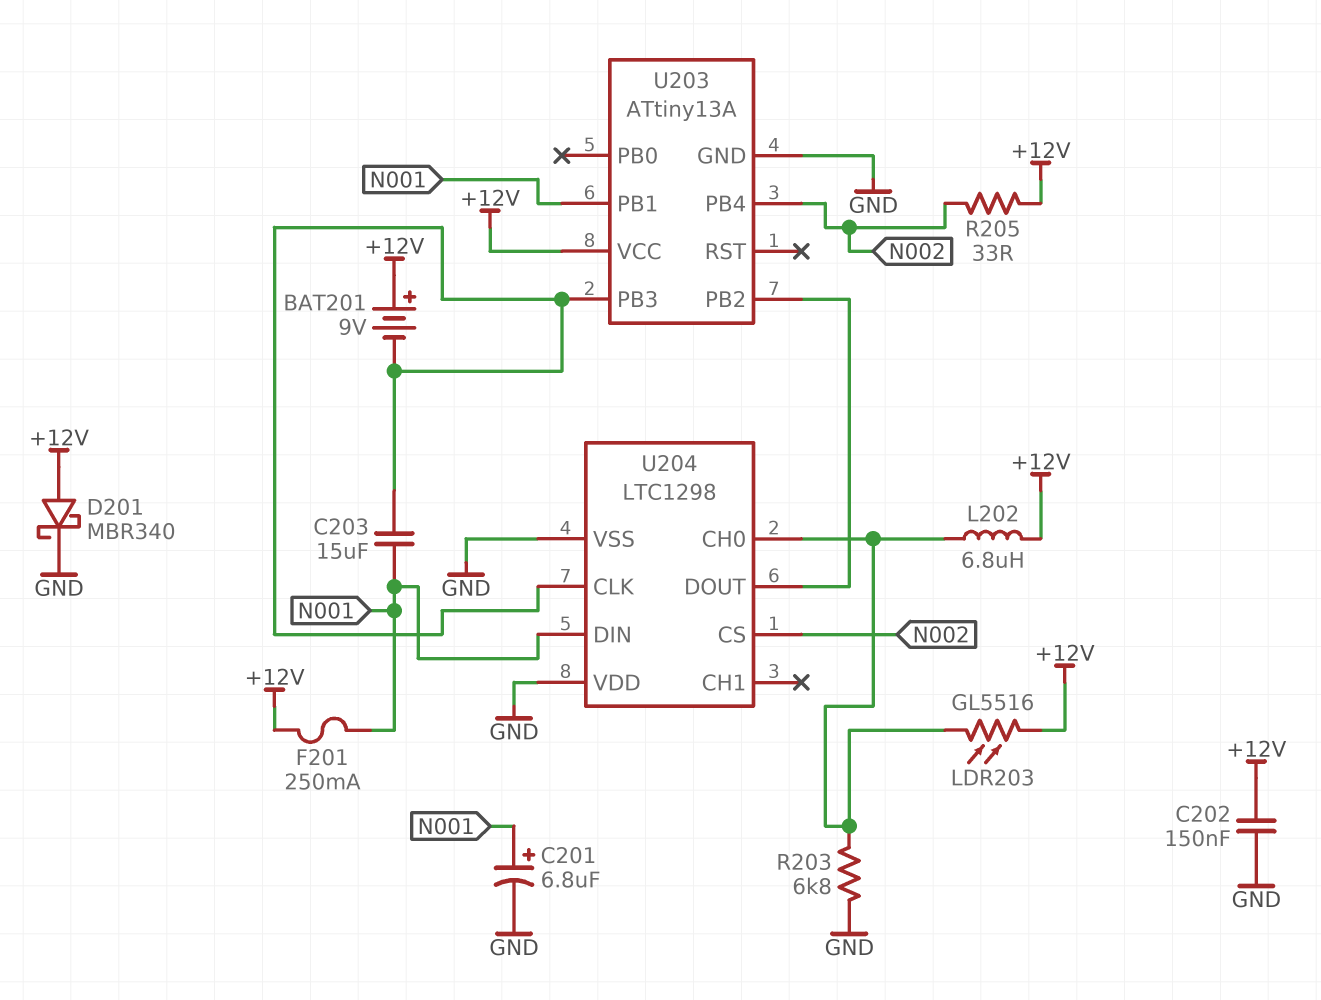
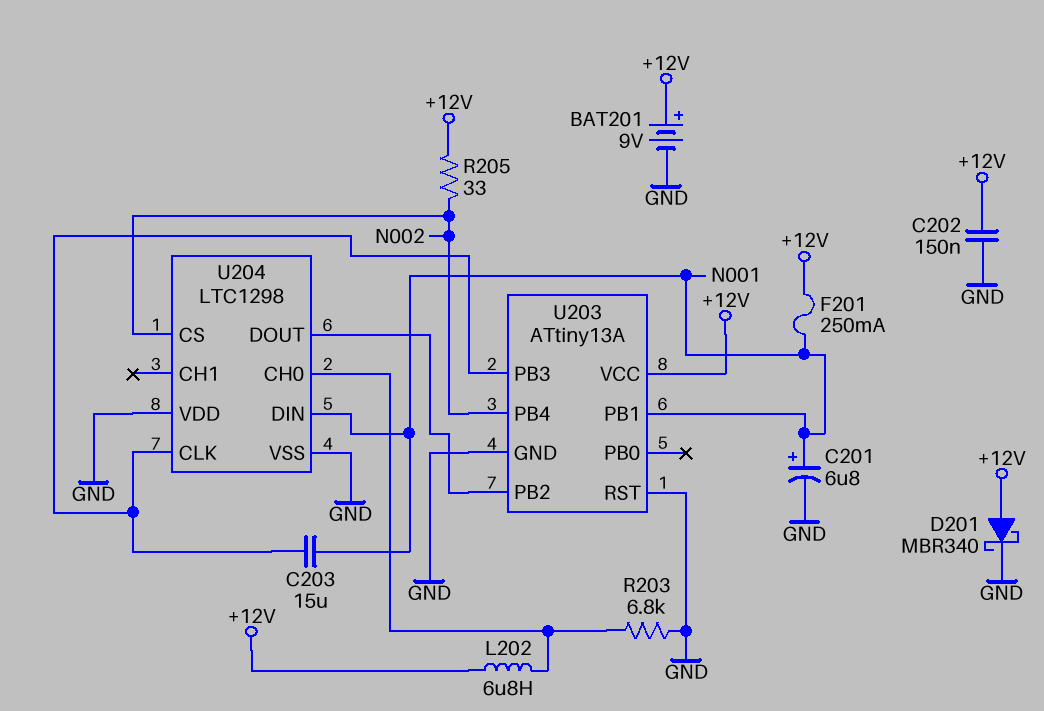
BAT201: 9V (plus +12V, minus U203/PB3) -> 9V (plus +12V, minus GND)
LDR203: GL5516 (+12V, U204/CH0) -> none
U203 pin RST: none -> GND

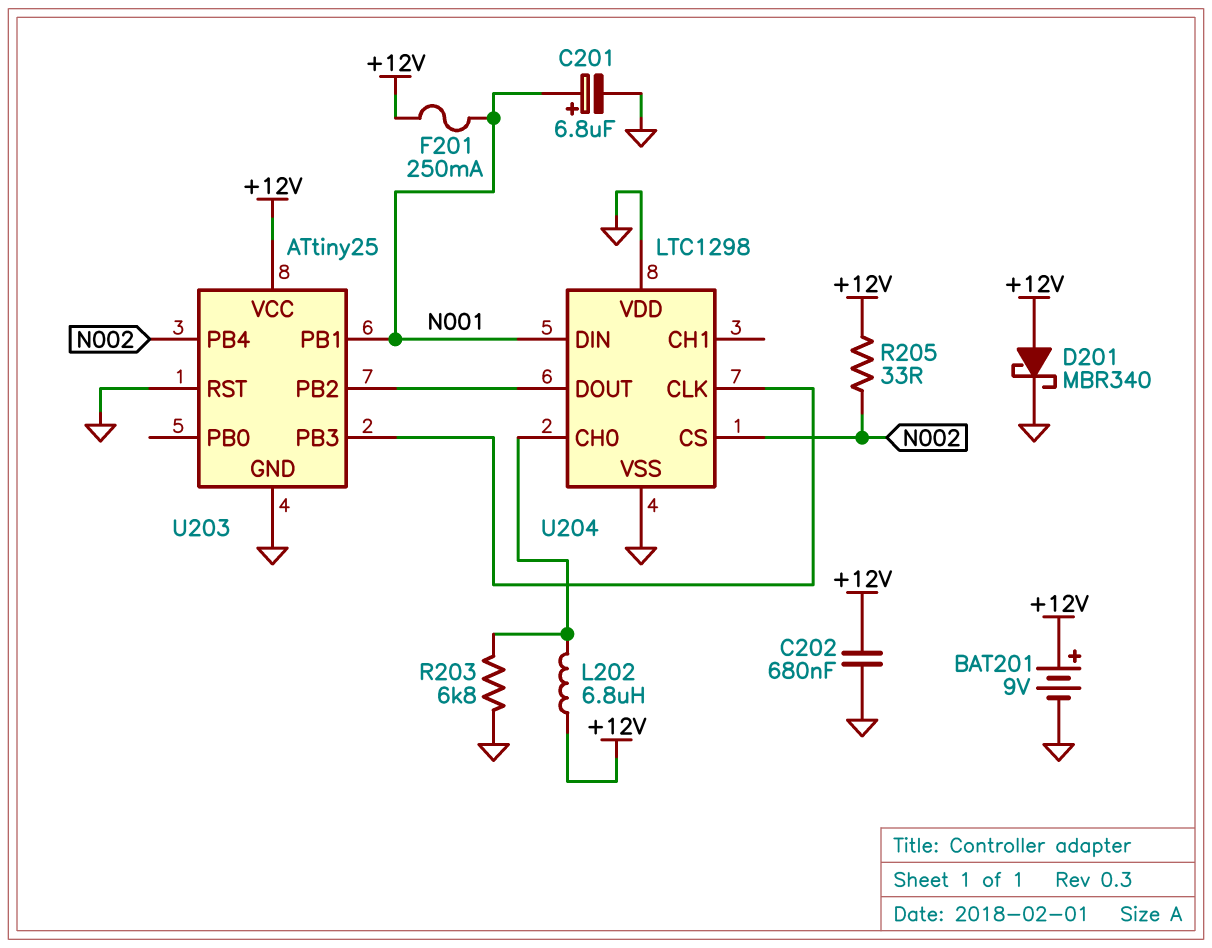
C202: 150nF (+12V, GND) -> 680nF (+12V, GND)
C203: 15uF (N001, U203/PB3) -> none
U203: ATtiny13A -> ATtiny25

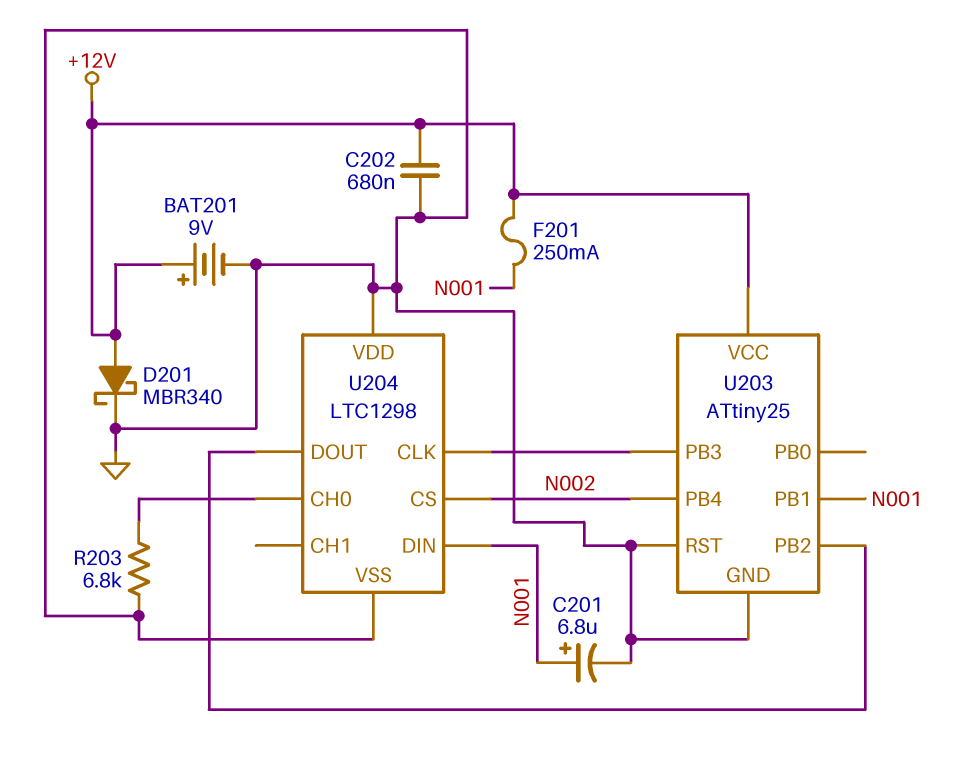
L202: 6.8uH (+12V, U204/CH0) -> none
R205: 33 (+12V, N002) -> none

